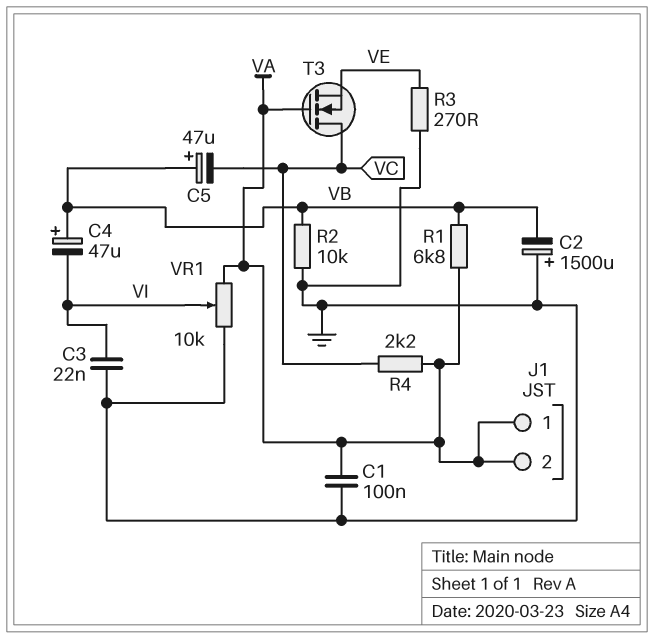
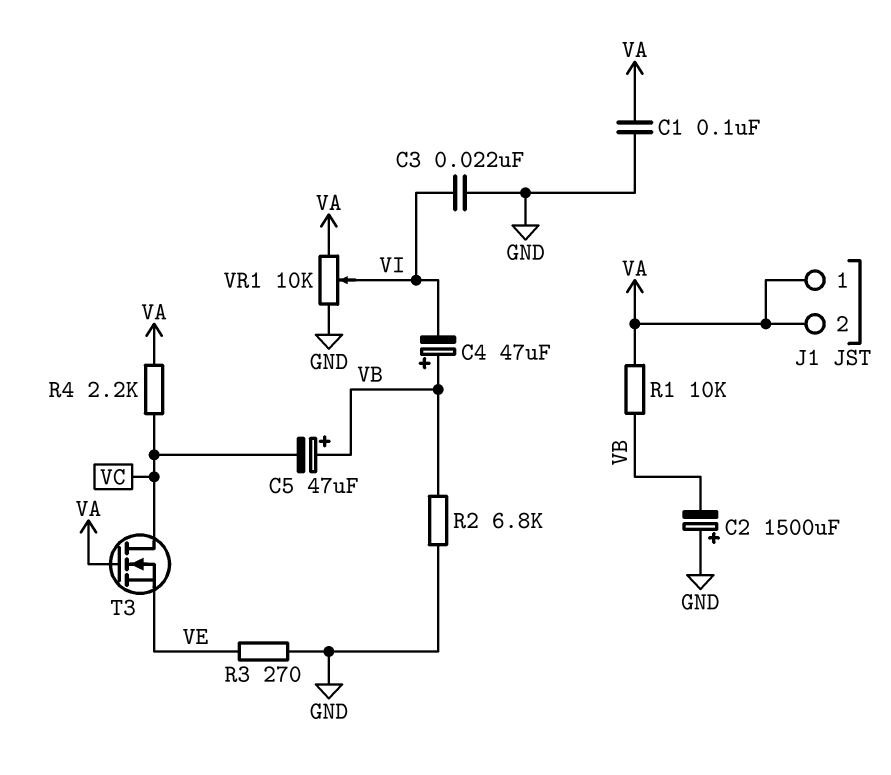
R1: 6.8k (VA, VB) -> 10k (VA, VB)
R2: 10k (GND, VB) -> 6.8k (GND, VB)

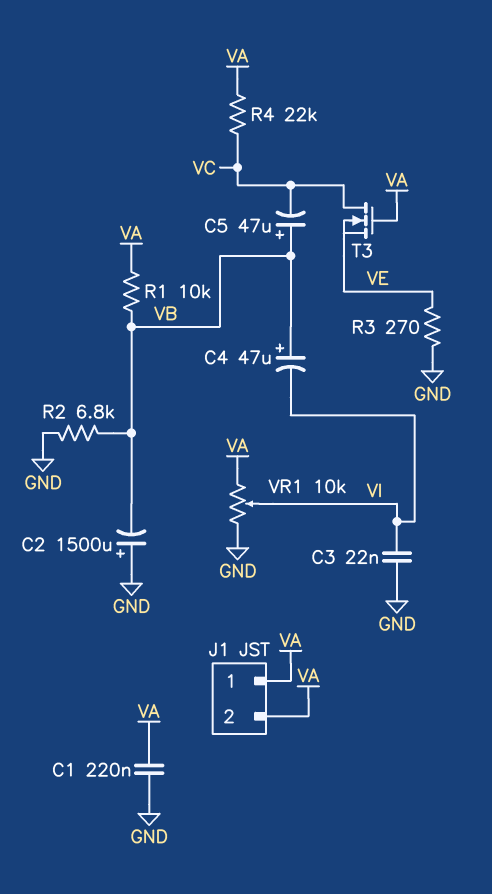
C1: 100nF (GND, VA) -> 220nF (GND, VA)
R4: 2.2k (VA, VC) -> 22k (VA, VC)

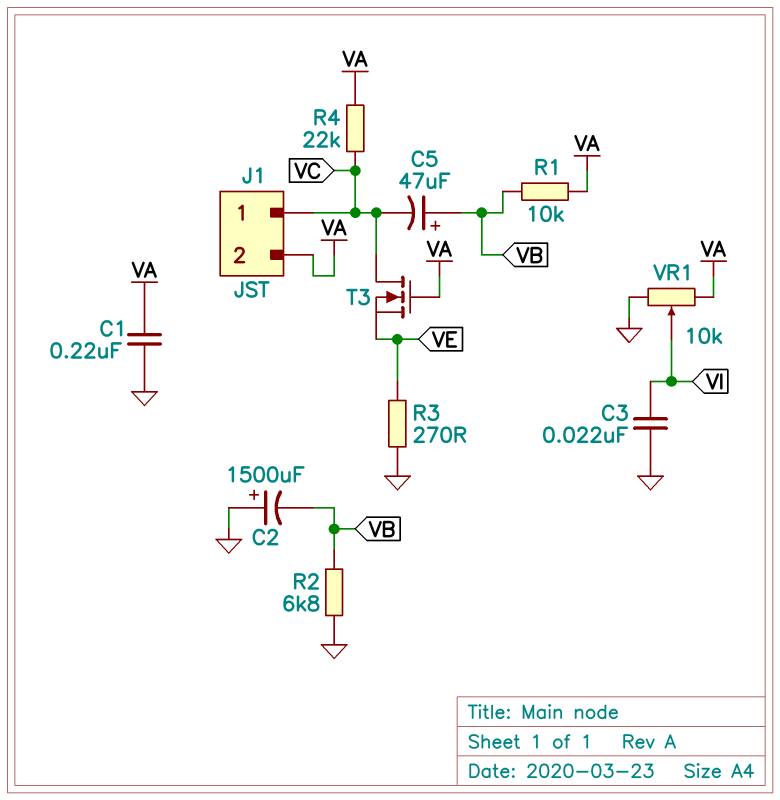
C4: 47uF (plus VB, minus VI) -> none
J1 pin 1: VA -> VC

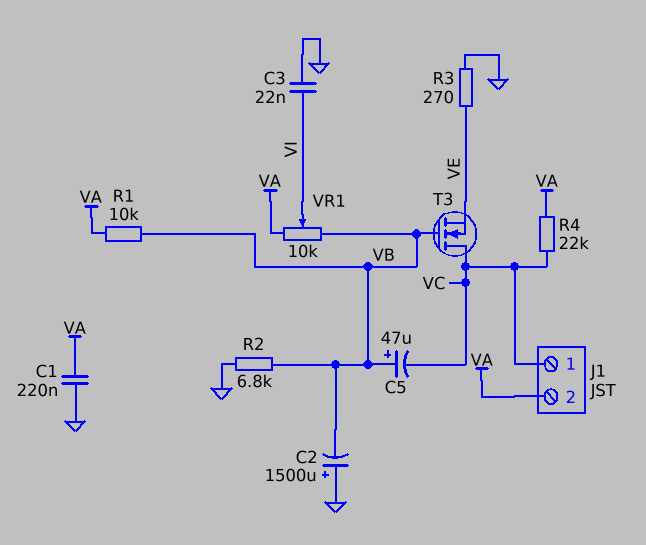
T3: NMOS (G VA, D VC, S VE) -> NMOS (G VB, D VC, S VE)
VR1: 10k (GND, VA, wiper VI) -> 10k (VA, VB, wiper VI)

